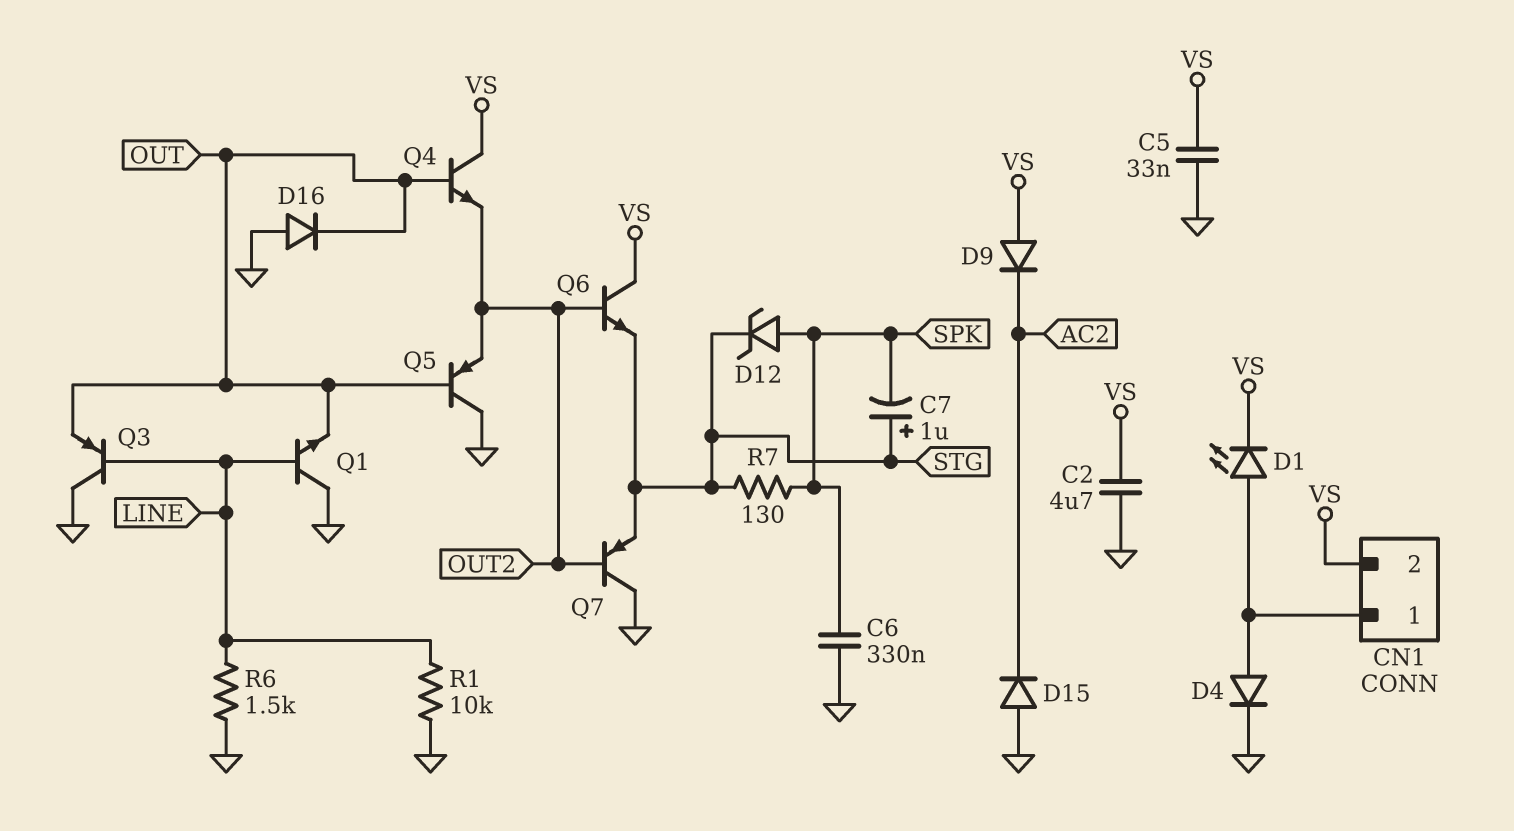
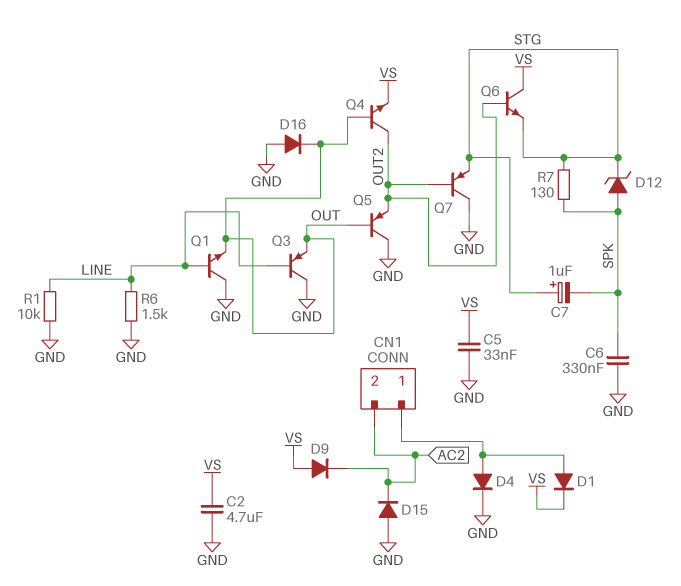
CN1 pin 2: VS -> AC2
D1: LED (A CN1/1, K VS) -> diode (A CN1/1, K VS)
Q4: NPN (B OUT, C VS, E OUT2) -> NPN (B OUT, C OUT2, E VS)

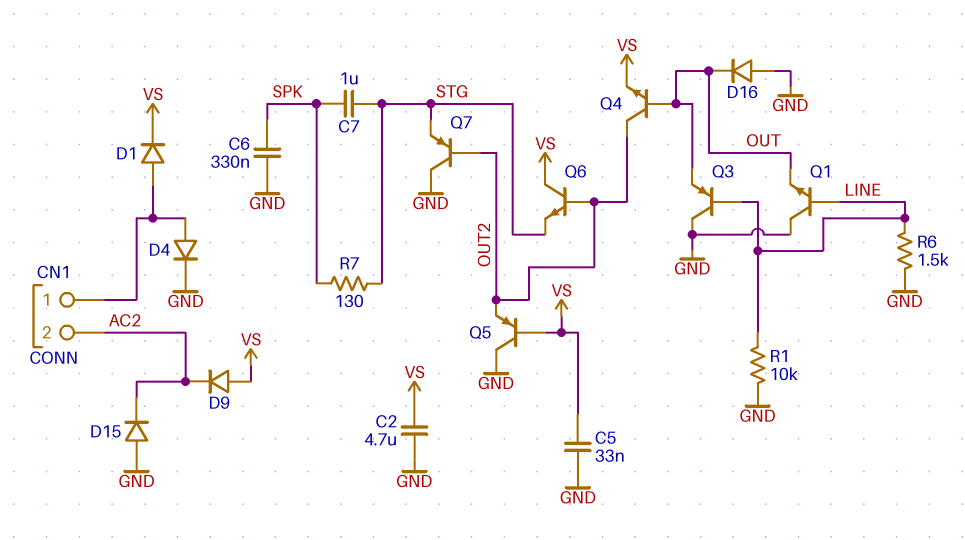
C7: 1uF (plus STG, minus SPK) -> 1uF (SPK, STG)
D12: zener (A SPK, K STG) -> none
Q5: PNP (B OUT, C GND, E OUT2) -> PNP (B VS, C GND, E OUT2)

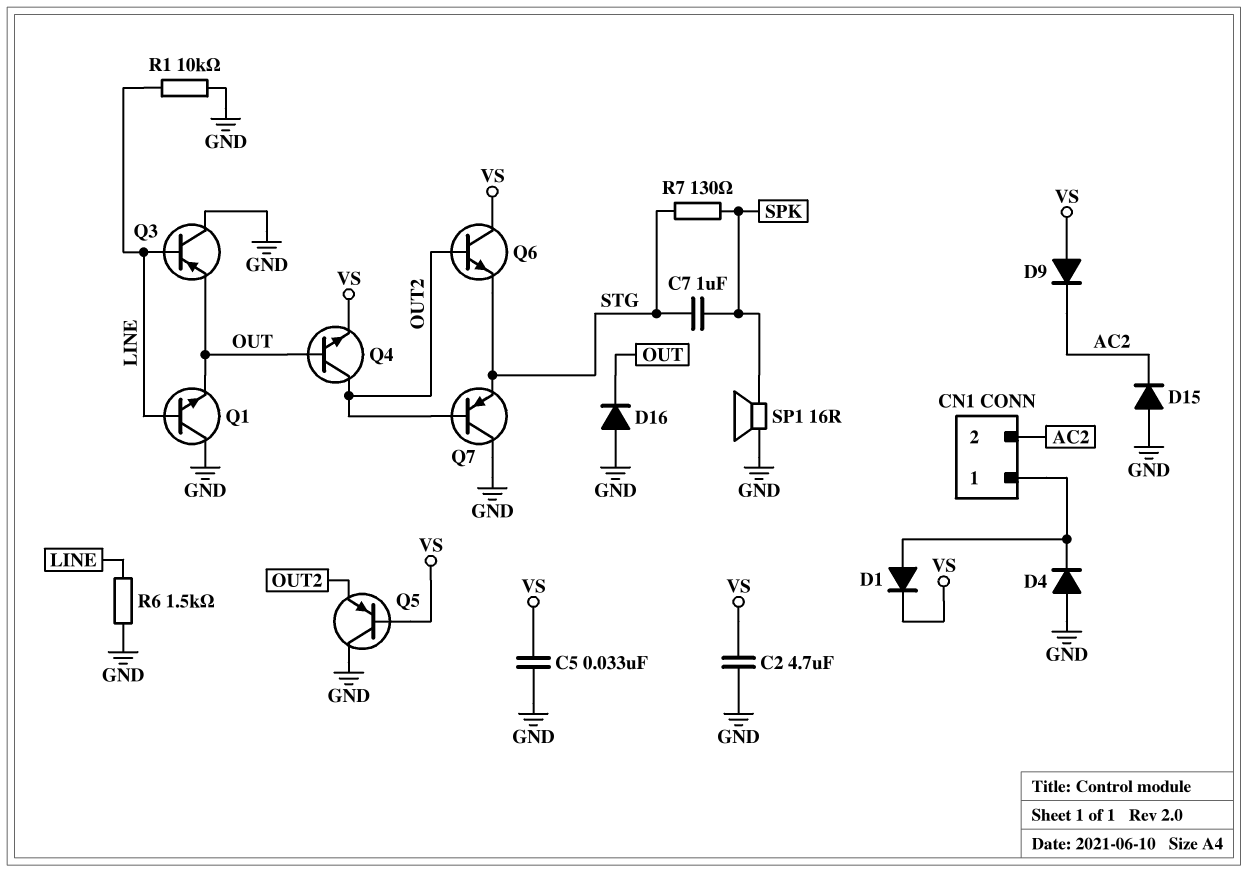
C6: 330nF (GND, SPK) -> none
D4: diode (A CN1/1, K GND) -> diode (A GND, K CN1/1)
SP1: none -> speaker 16R (GND, SPK)

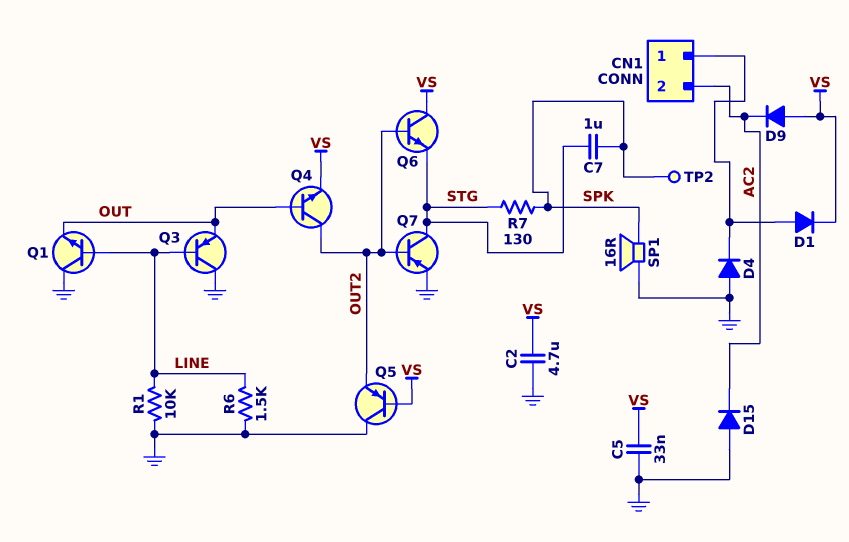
D16: diode (A GND, K OUT) -> none
Q7: PNP (B OUT2, C GND, E STG) -> PNP (B OUT2, C STG, E GND)
TP2: none -> test point (SPK)

